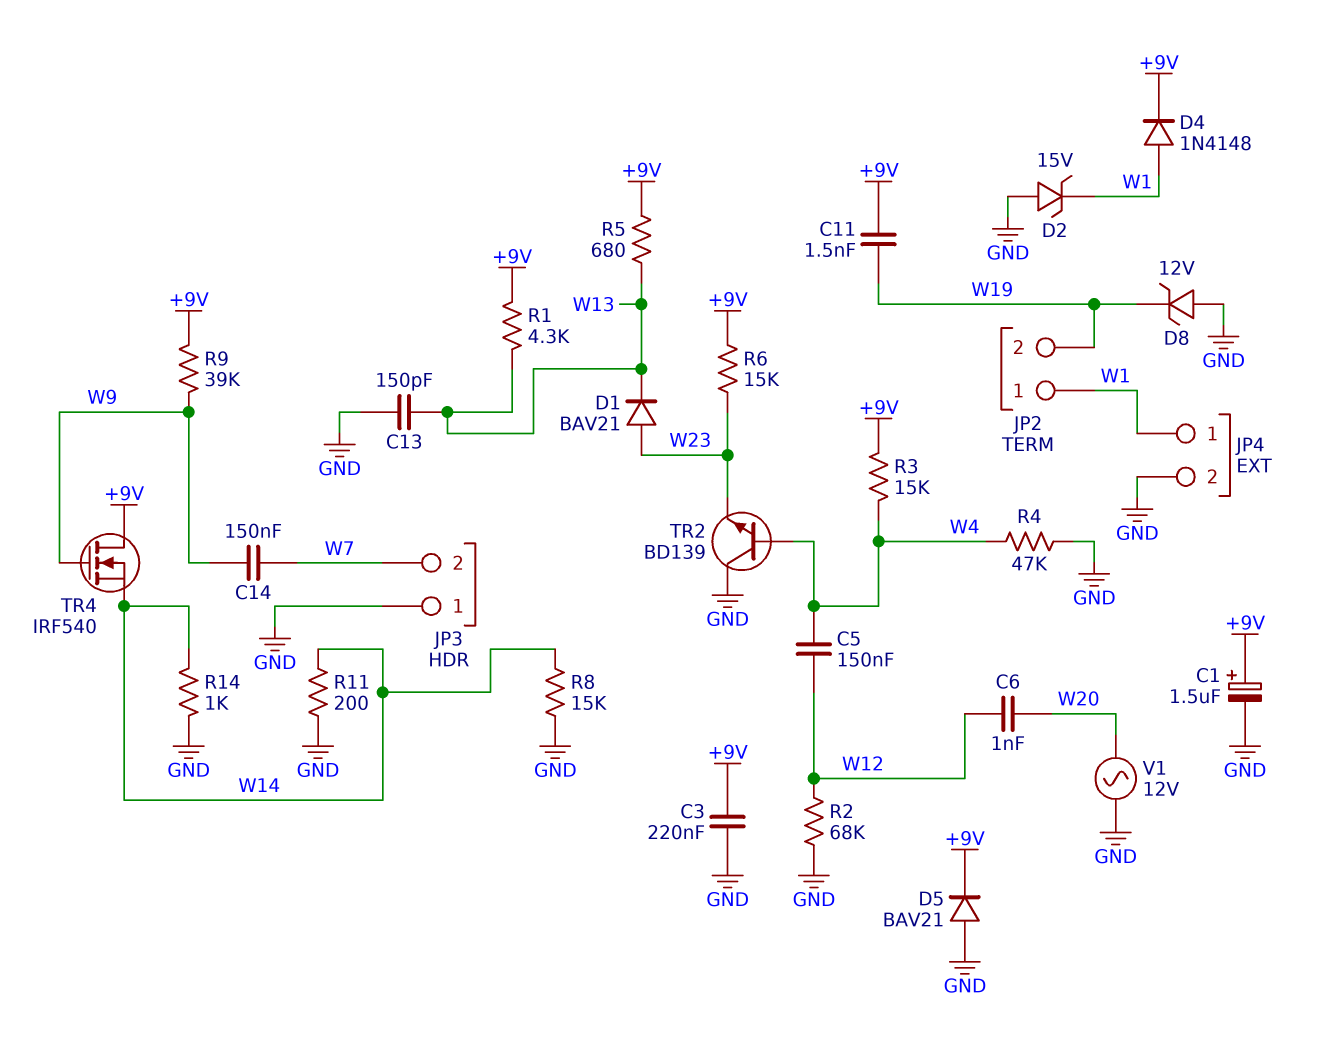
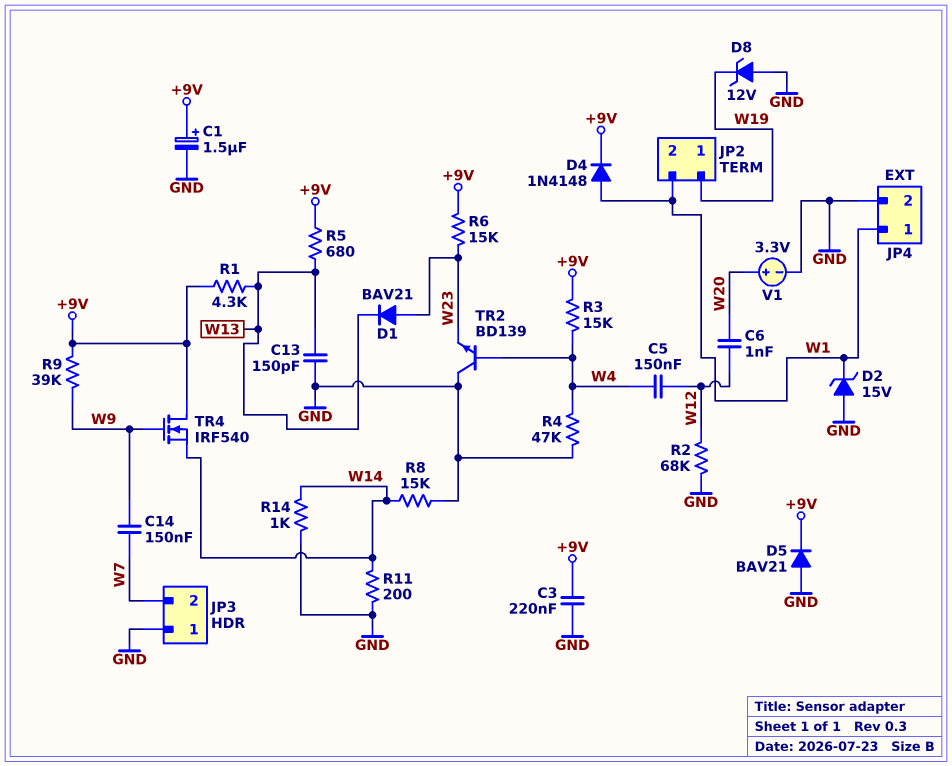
C11: 1.5nF (+9V, W19) -> none
JP2 pin 1: W1 -> W19
JP2 pin 2: W19 -> W1
V1: AC 12V (GND, W20) -> 3.3V (plus W20, minus GND)

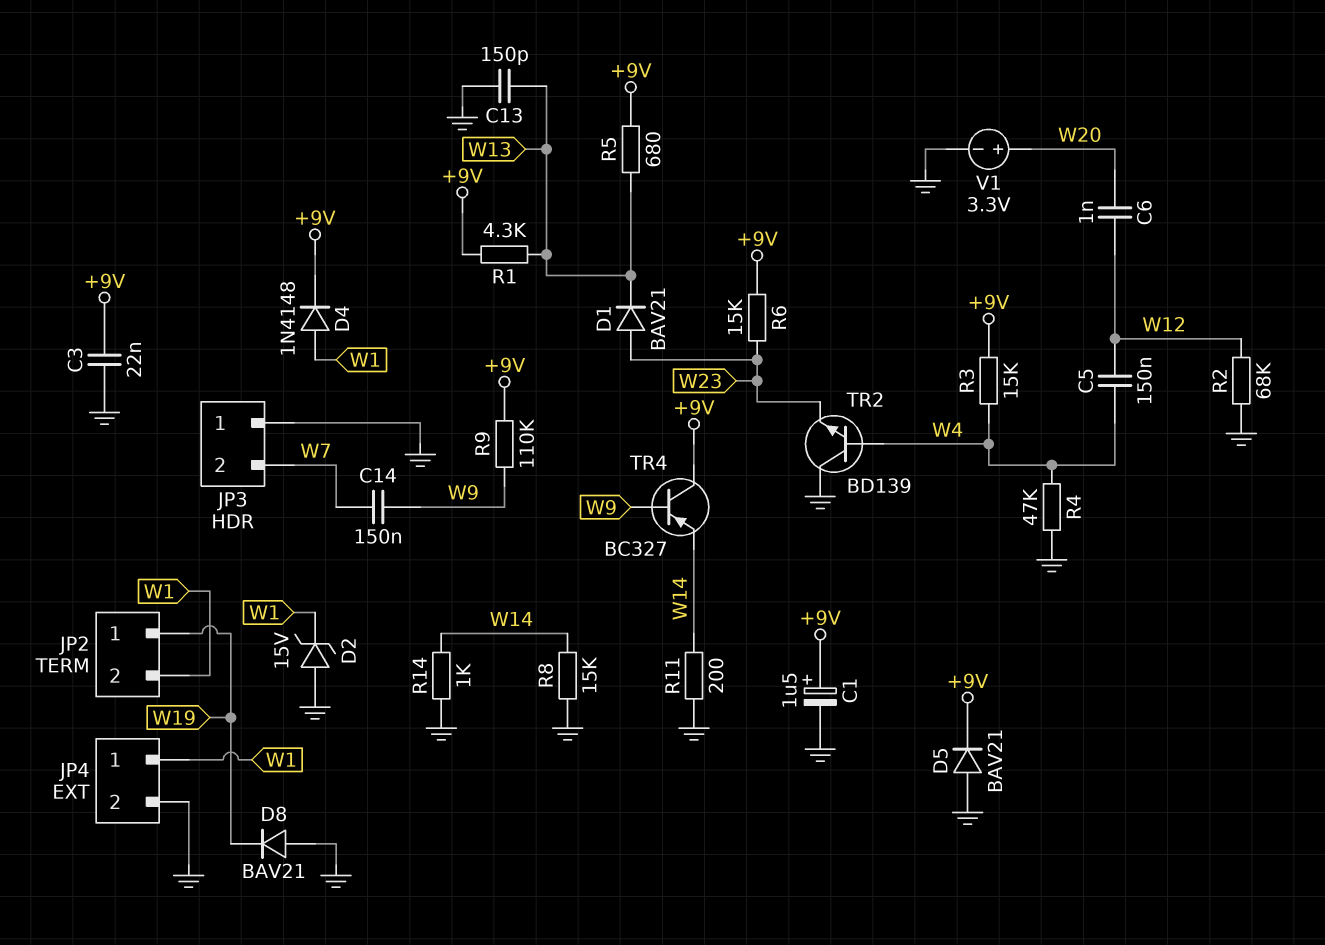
C3: 220nF (+9V, GND) -> 22nF (+9V, GND)
D8: zener 12V (A GND, K W19) -> diode BAV21 (A GND, K W19)
R9: 39k (+9V, W9) -> 110k (+9V, W9)
TR4: NMOS IRF540 (G W9, D +9V, S W14) -> PNP BC327 (B W9, C +9V, E W14)

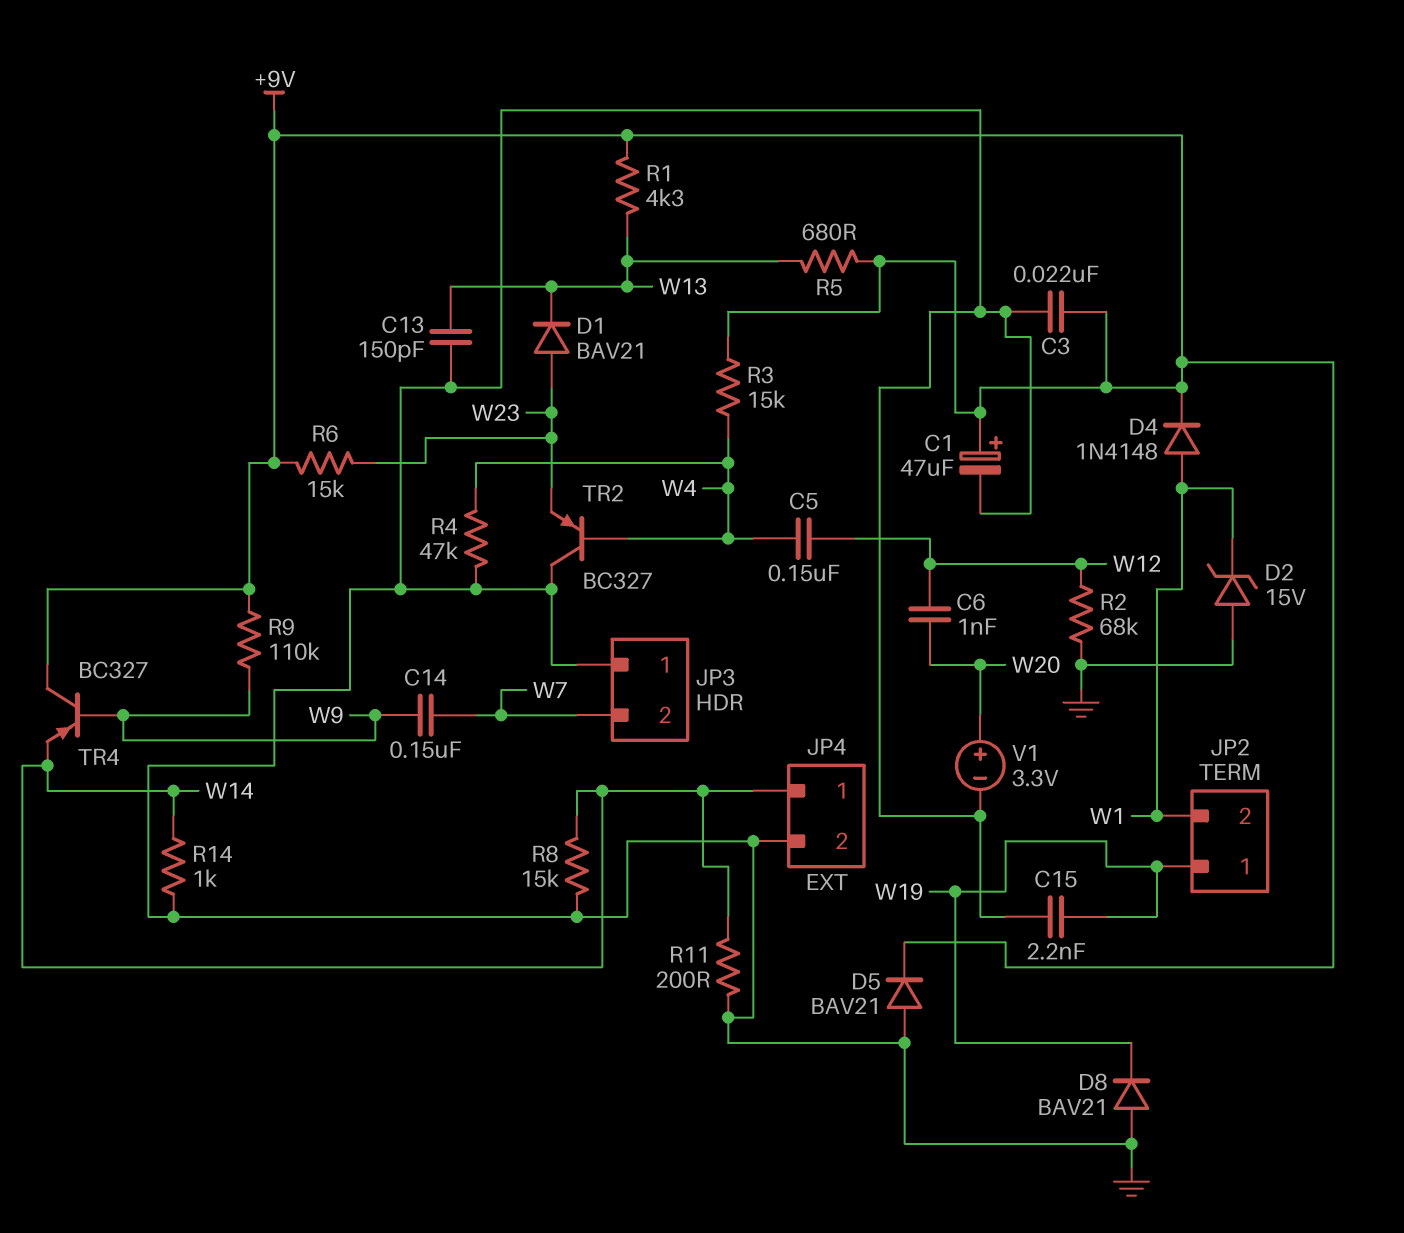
C1: 1.5uF (plus +9V, minus GND) -> 47uF (plus +9V, minus GND)
C15: none -> 2.2nF (GND, W19)
JP4 pin 1: W1 -> W14
TR2: NPN BD139 (B W4, C GND, E W23) -> PNP BC327 (B W4, C GND, E W23)

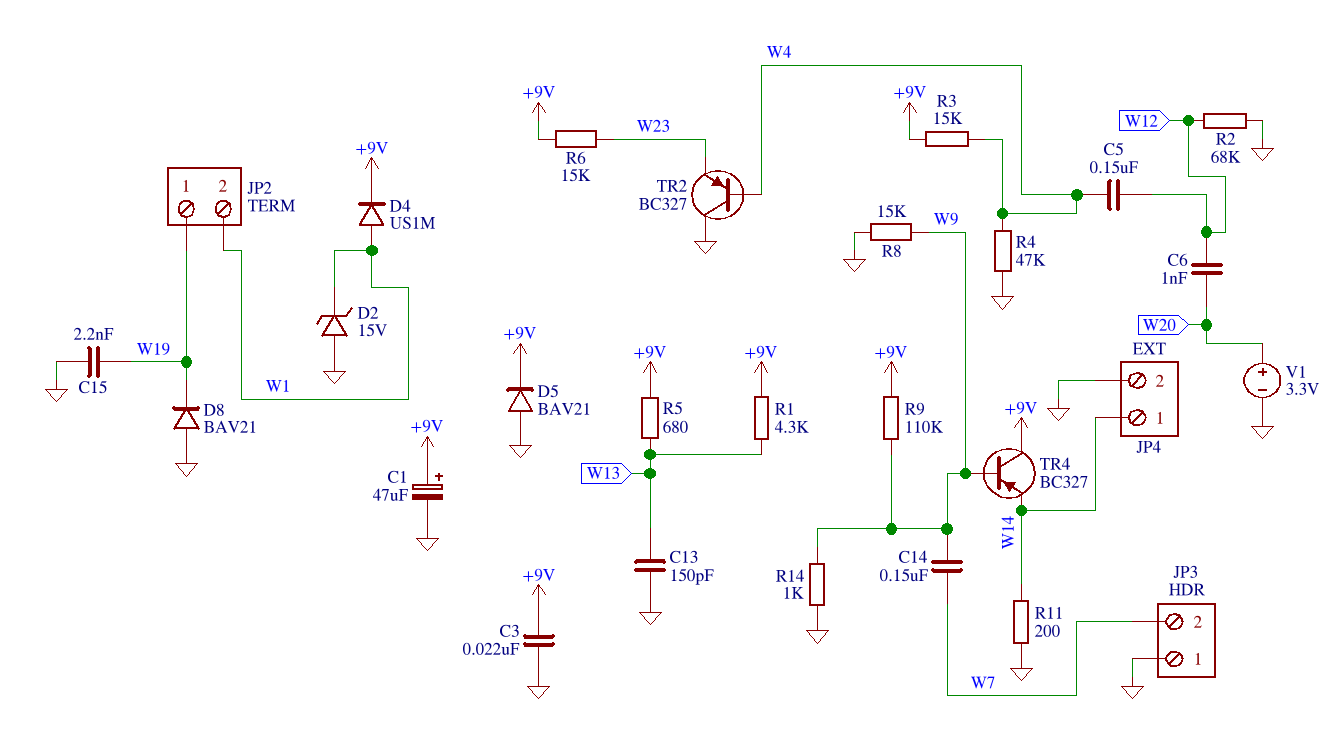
D1: diode BAV21 (A W23, K W13) -> none
D4: diode 1N4148 (A W1, K +9V) -> diode US1M (A W1, K +9V)
R8: 15k (GND, W14) -> 15k (GND, W9)
R14: 1k (GND, W14) -> 1k (GND, W9)

